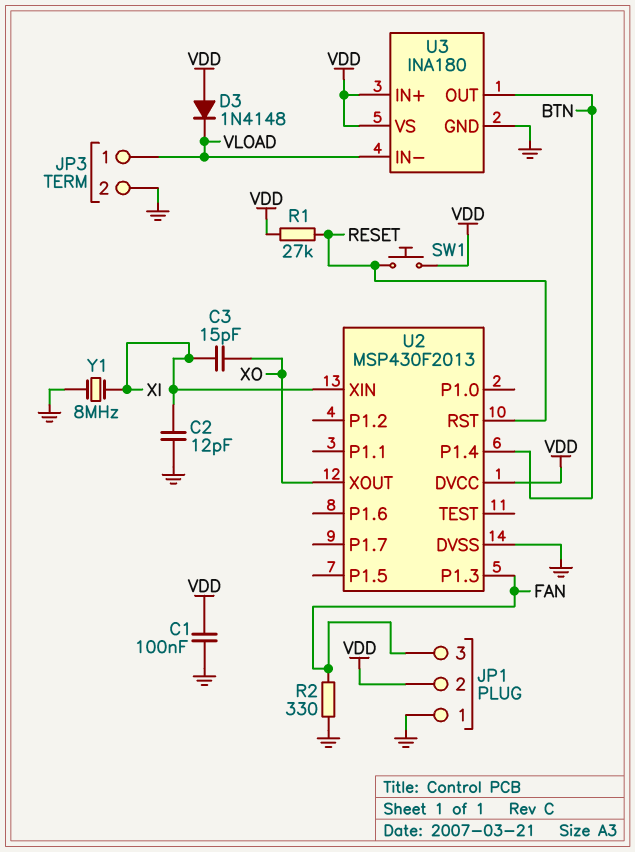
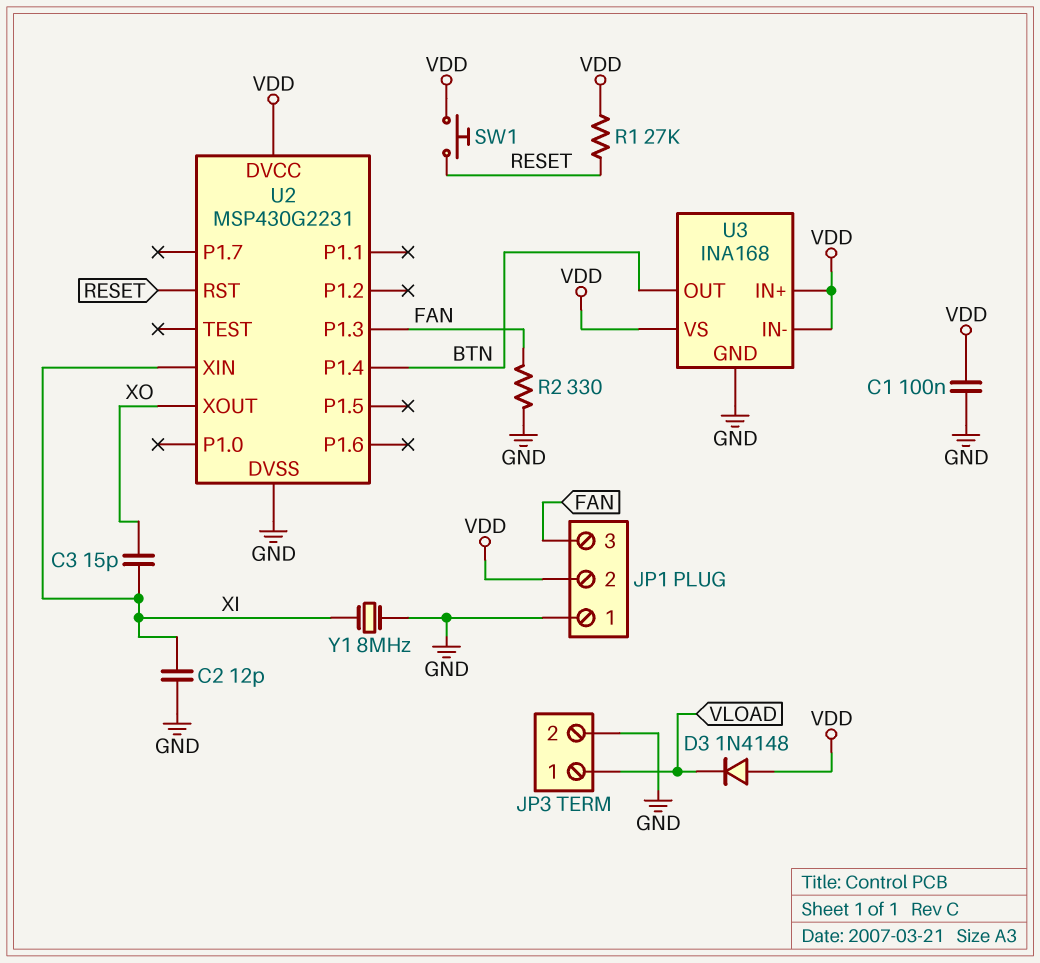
U2: MSP430F2013 -> MSP430G2231
U3: INA180 -> INA168
U3 pin IN-: VLOAD -> VDD

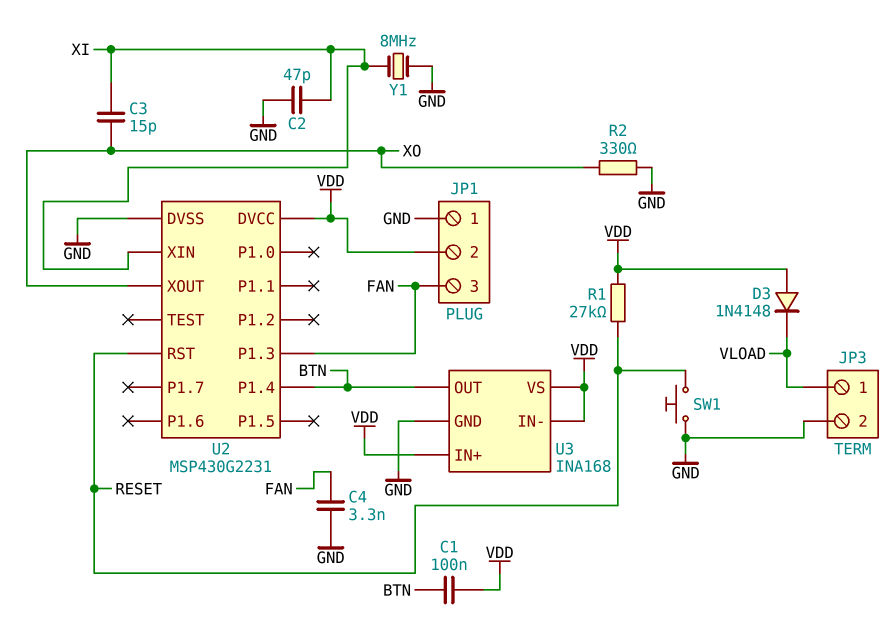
C1: 100nF (GND, VDD) -> 100nF (BTN, VDD)
C2: 12pF (GND, XI) -> 47pF (GND, XI)
C4: none -> 3.3nF (FAN, GND)
R2: 330 (FAN, GND) -> 330 (GND, XO)
SW1: button (RESET, VDD) -> button (GND, RESET)

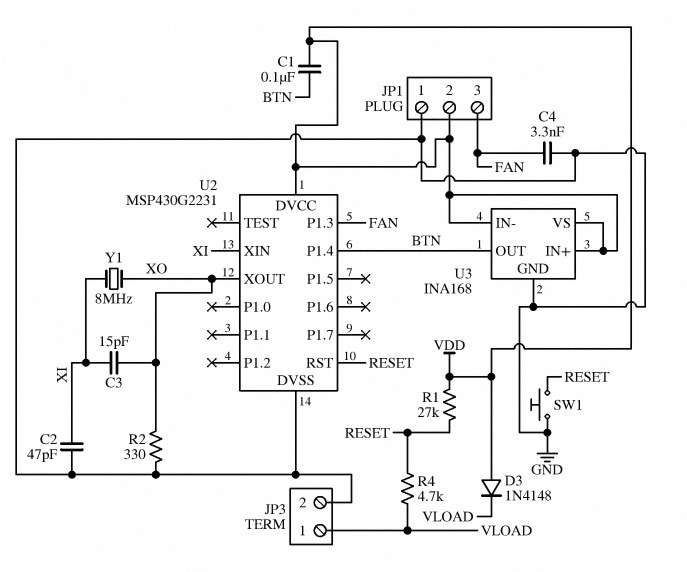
R4: none -> 4.7k (RESET, VLOAD)
Y1: 8MHz (GND, XI) -> 8MHz (XI, XO)

